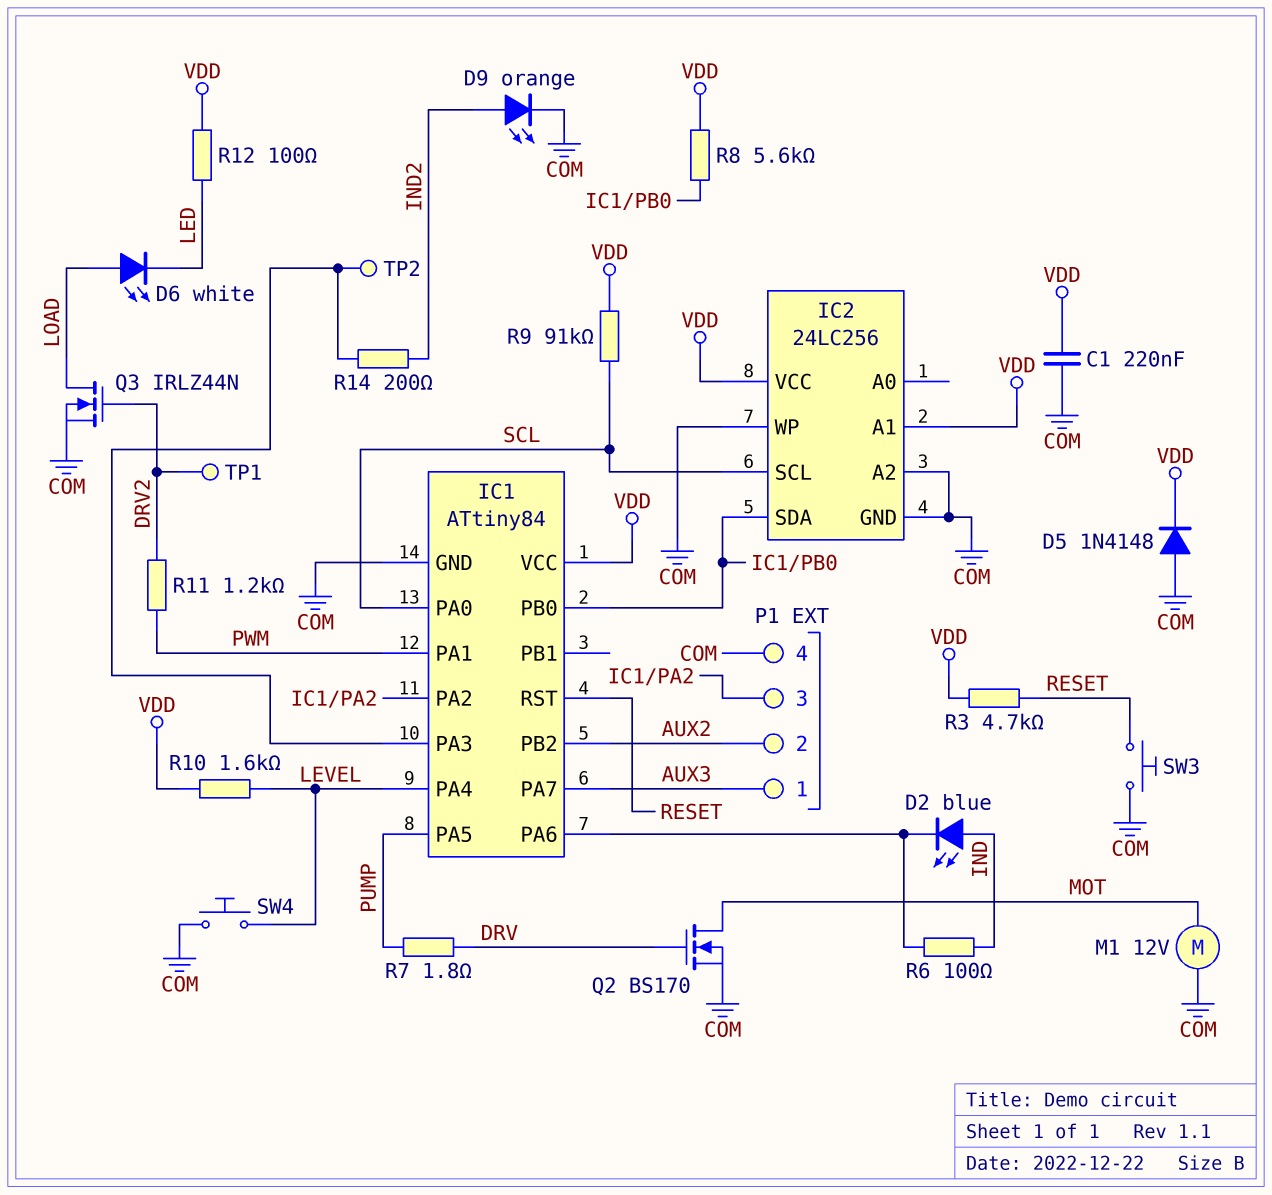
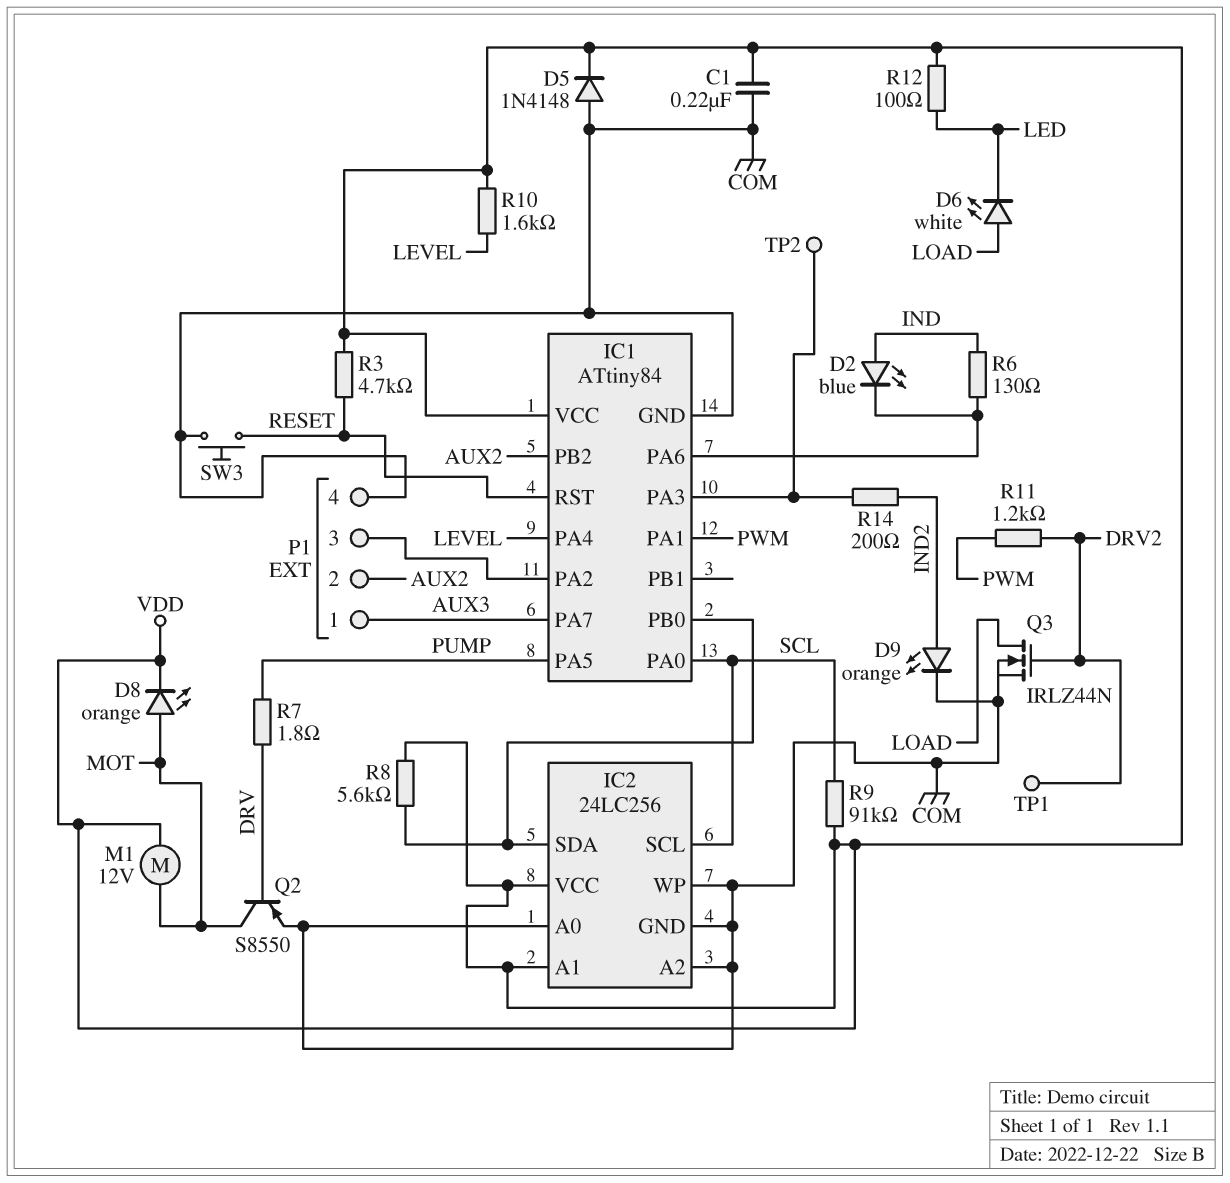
D8: none -> LED orange (A MOT, K VDD)
IC2 pin A0: none -> COM
M1: motor 12V (COM, MOT) -> motor 12V (MOT, VDD)
Q2: NMOS BS170 (G DRV, D MOT, S COM) -> PNP S8550 (B DRV, C MOT, E COM)
R6: 100 (IC1/PA6, IND) -> 130 (IC1/PA6, IND)
SW4: button (COM, LEVEL) -> none

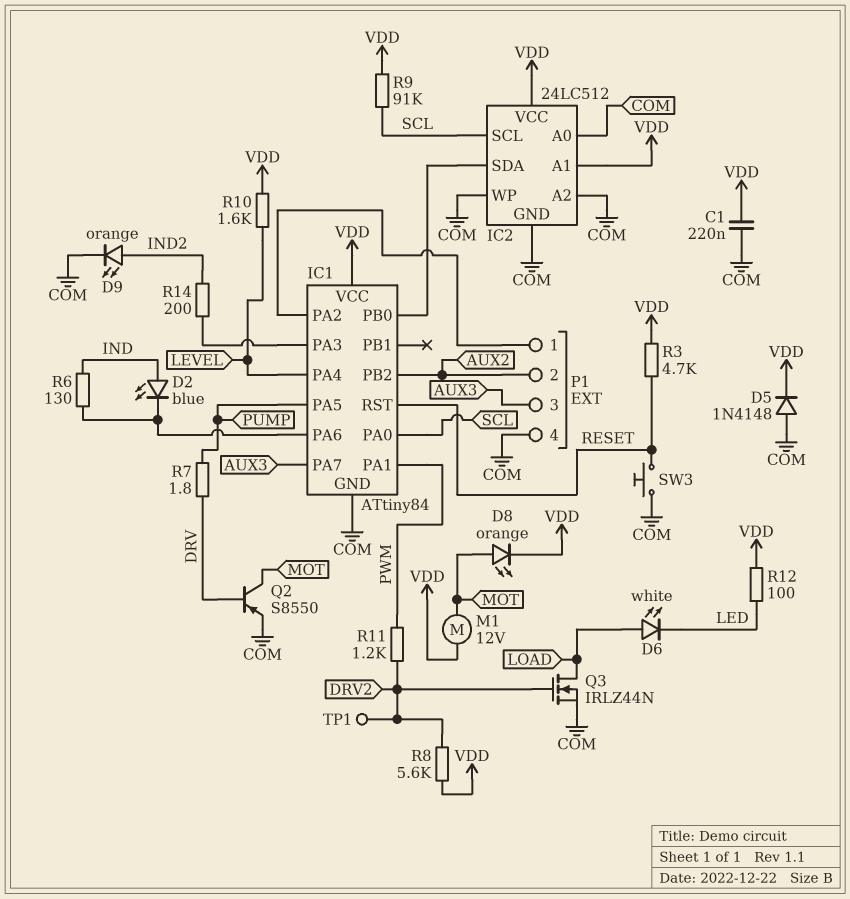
IC2: 24LC256 -> 24LC512
P1 pin 1: AUX3 -> IC1/PA2
P1 pin 3: IC1/PA2 -> AUX3
R8: 5.6k (IC1/PB0, VDD) -> 5.6k (DRV2, VDD)
TP2: test point (IC1/PA3) -> none

